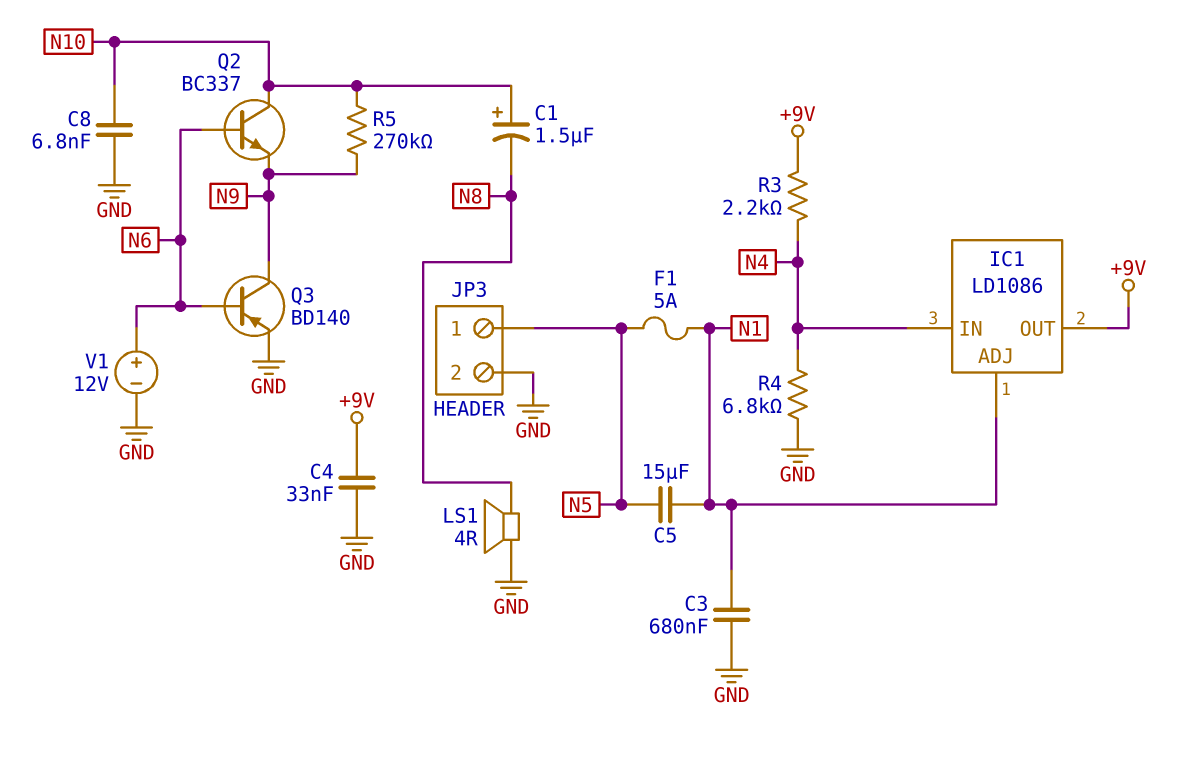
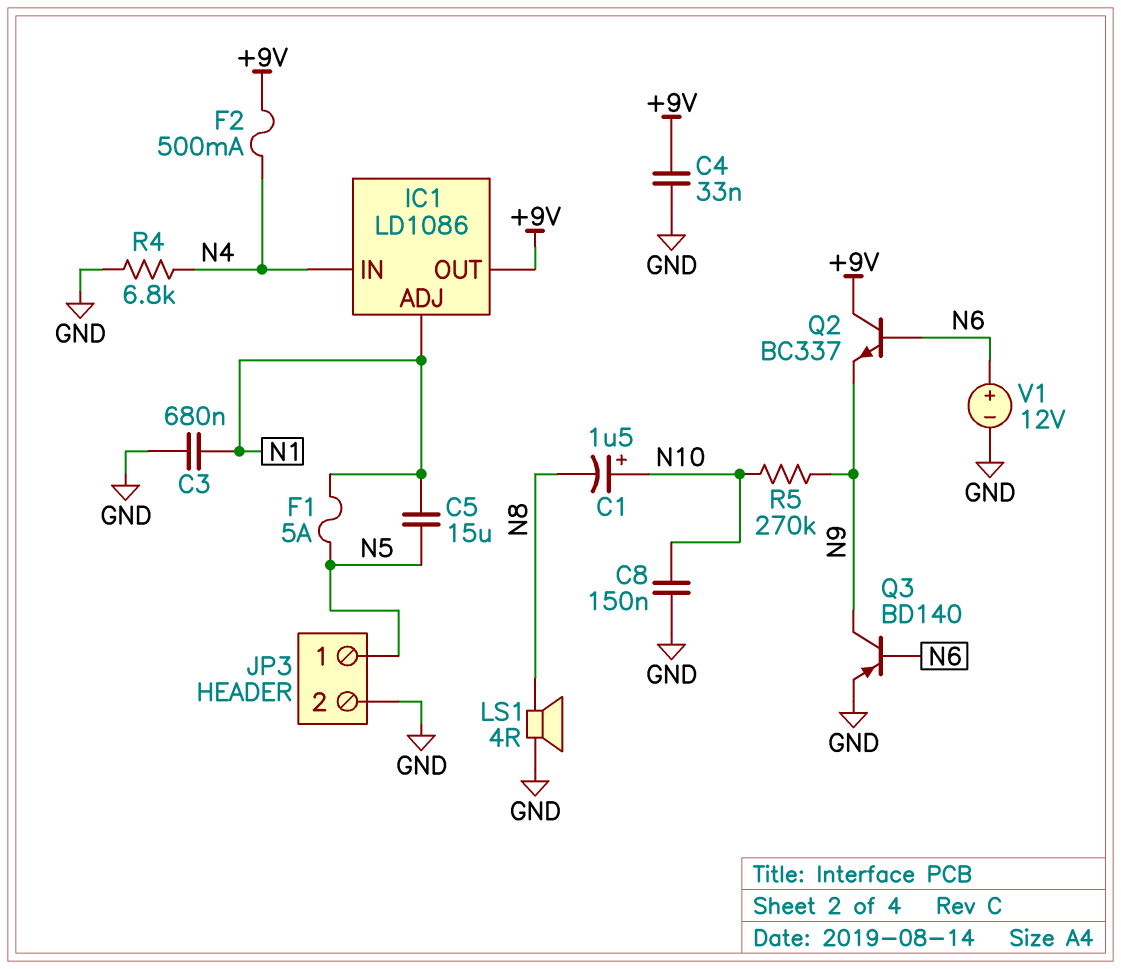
C8: 6.8nF (GND, N10) -> 150nF (GND, N10)
F2: none -> 500mA (+9V, N4)
Q2: NPN BC337 (B N6, C N10, E N9) -> NPN BC337 (B N6, C +9V, E N9)
R3: 2.2k (+9V, N4) -> none

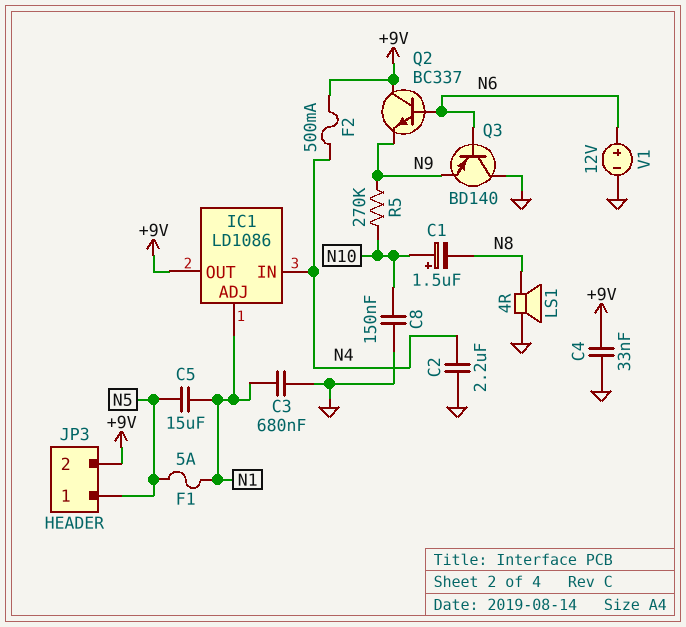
C2: none -> 2.2uF (GND, N4)
JP3 pin 2: GND -> +9V
Q3: PNP BD140 (B N6, C N9, E GND) -> PNP BD140 (B N6, C GND, E N9)
R4: 6.8k (GND, N4) -> none

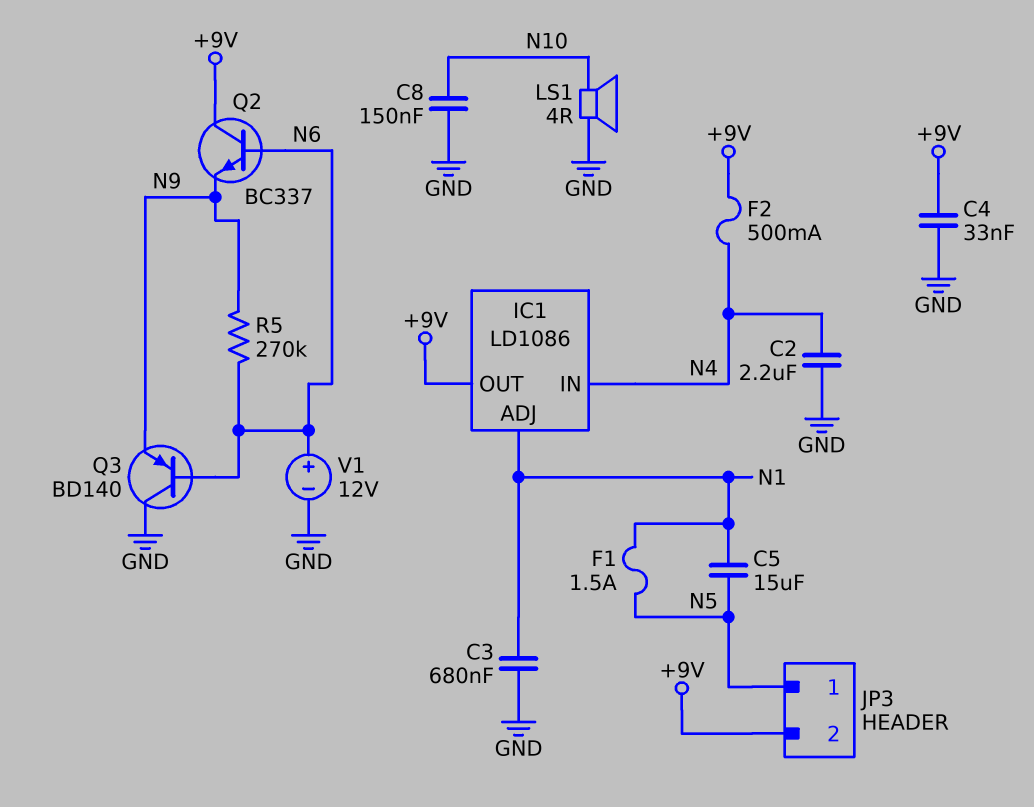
C1: 1.5uF (plus N10, minus N8) -> none
F1: 5A (N1, N5) -> 1.5A (N1, N5)
LS1: speaker 4R (GND, N8) -> speaker 4R (GND, N10)
R5: 270k (N9, N10) -> 270k (N6, N9)

